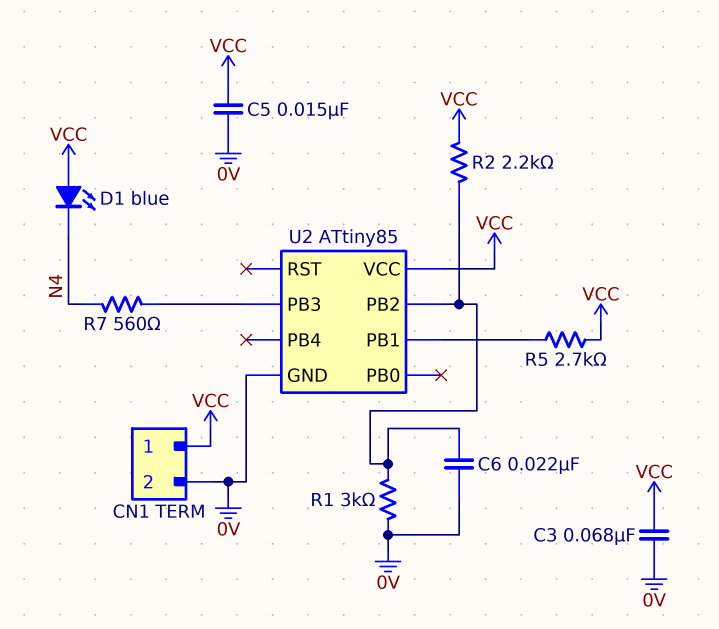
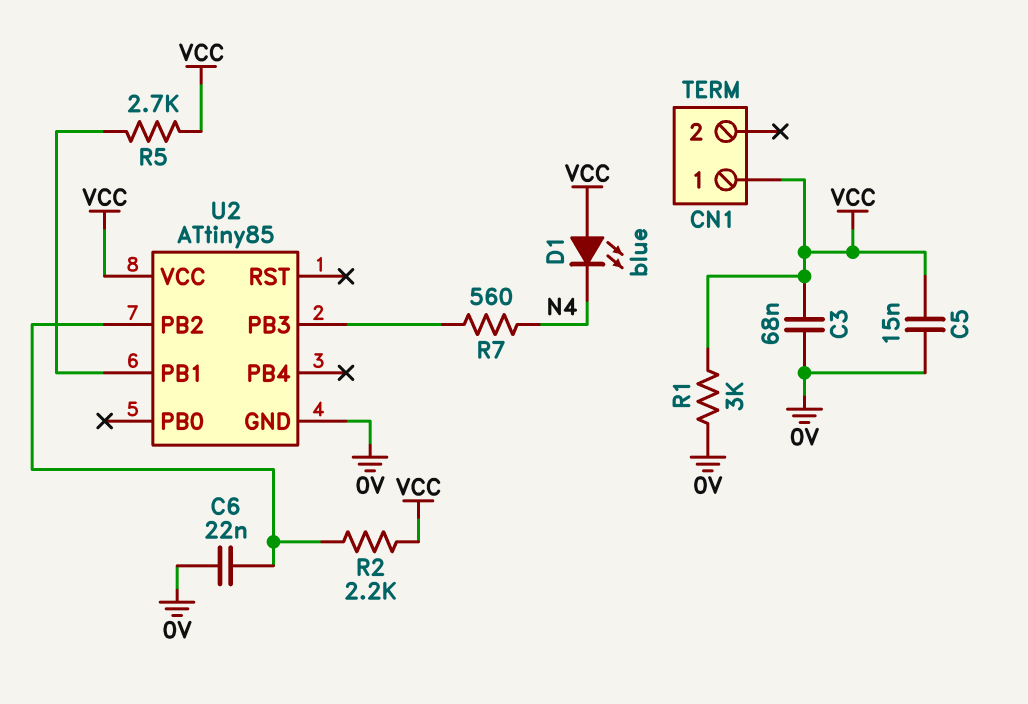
CN1 pin 2: 0V -> none
R1: 3k (0V, U2/PB2) -> 3k (0V, VCC)

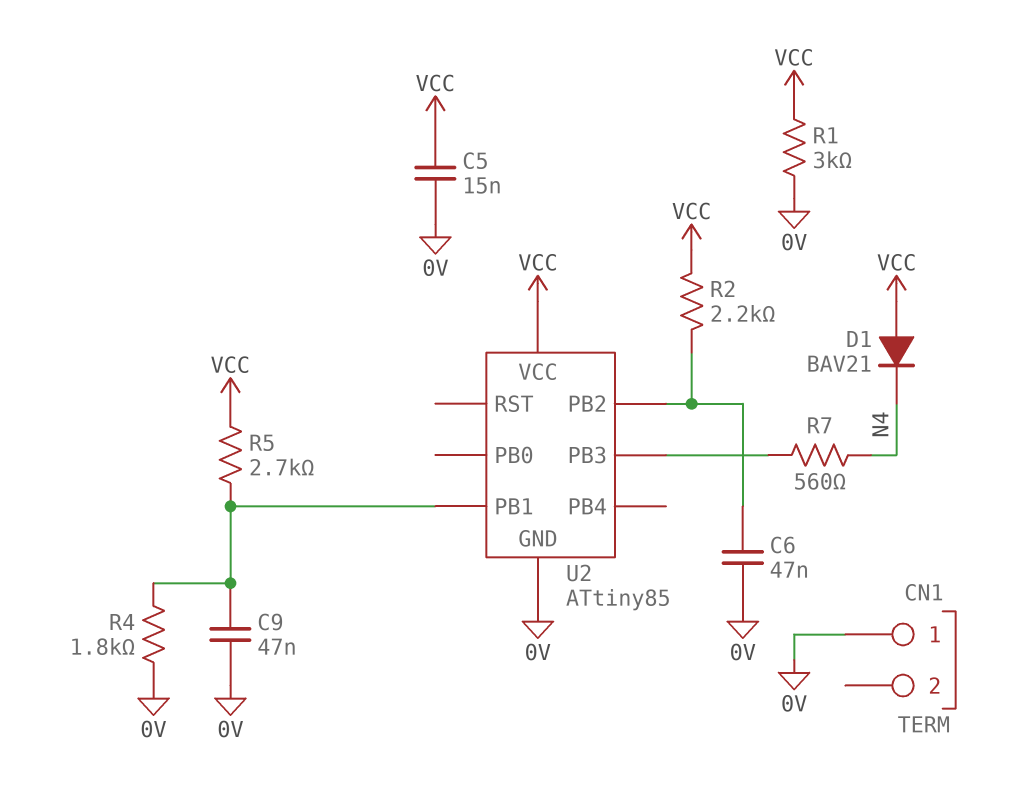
C3: 68nF (0V, VCC) -> none
C6: 22nF (0V, U2/PB2) -> 47nF (0V, U2/PB2)
C9: none -> 47nF (0V, U2/PB1)
CN1 pin 1: VCC -> 0V
D1: LED blue (A VCC, K N4) -> diode BAV21 (A VCC, K N4)
R4: none -> 1.8k (0V, U2/PB1)

